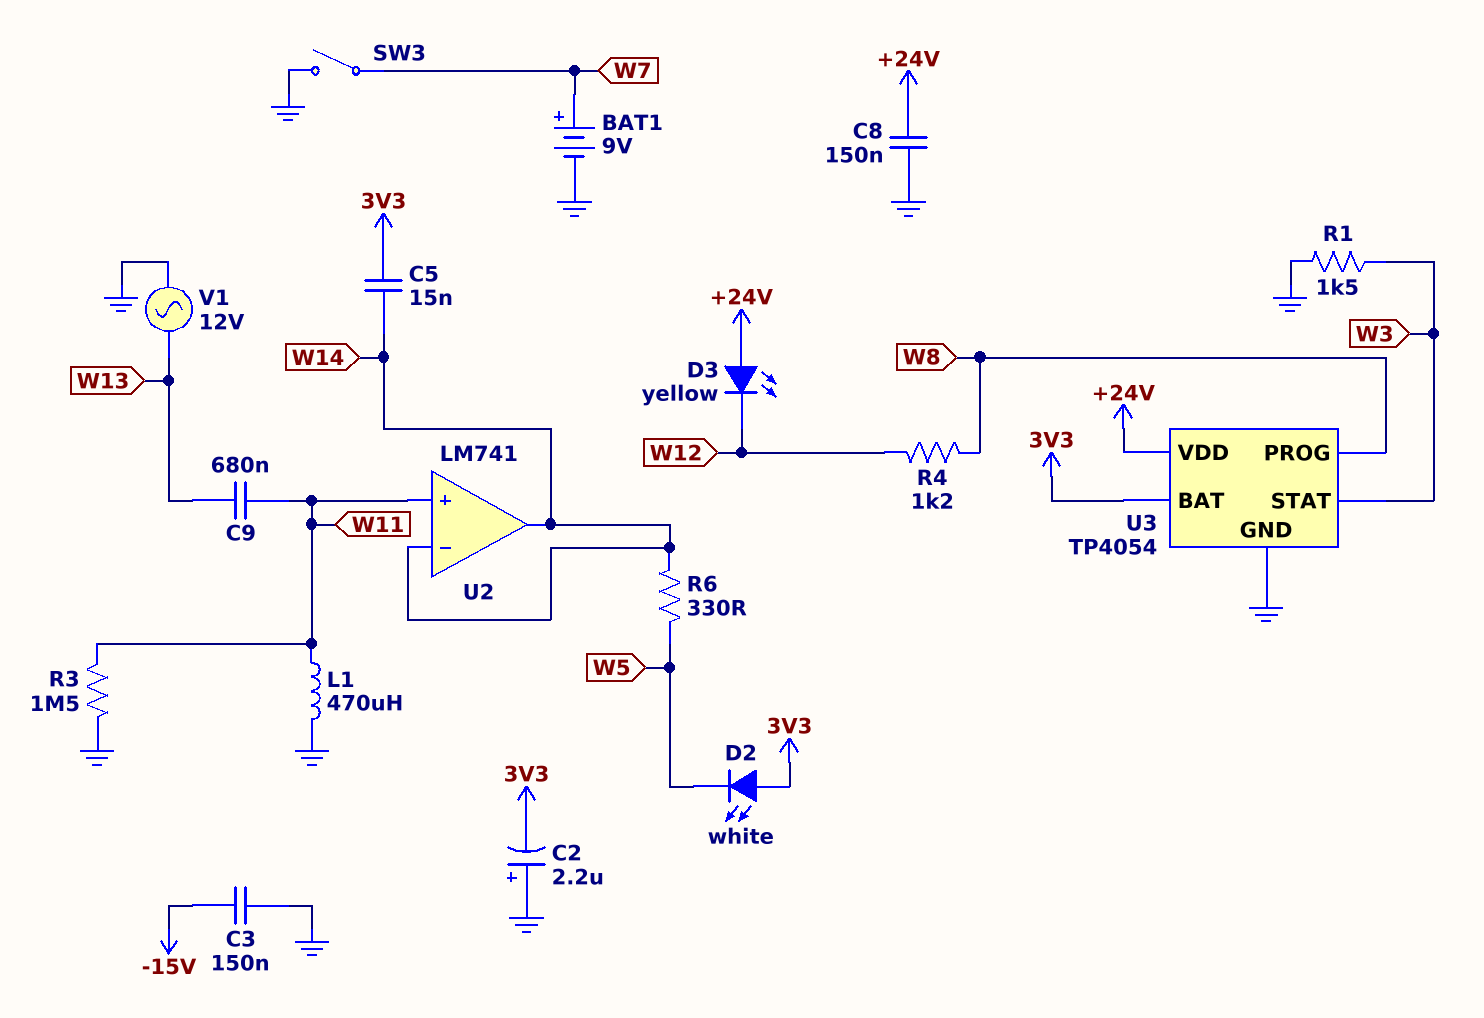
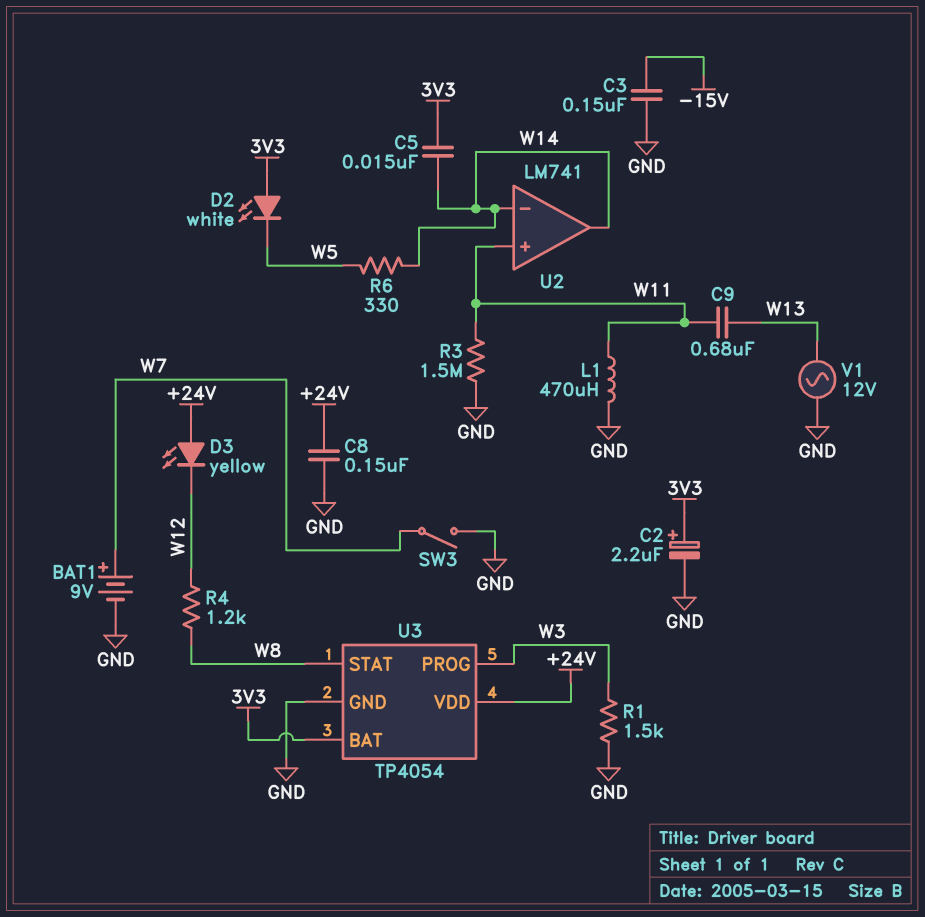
C2: 2.2uF (plus GND, minus 3V3) -> 2.2uF (plus 3V3, minus GND)
U3 pin PROG: W8 -> W3
U3 pin STAT: W3 -> W8

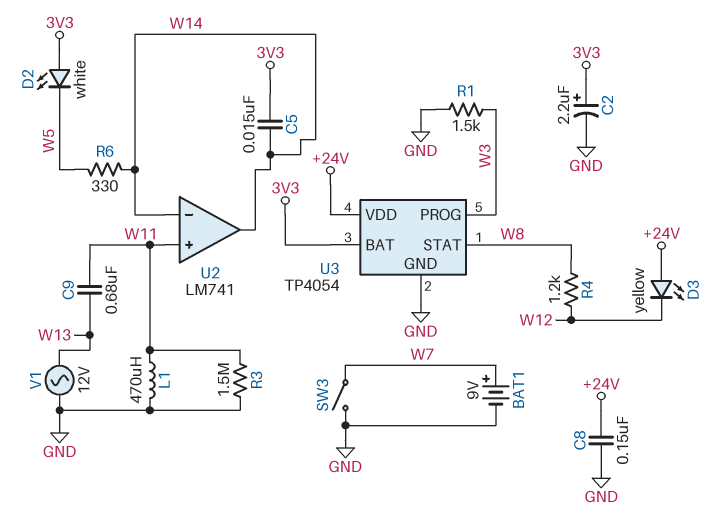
C3: 150nF (-15V, GND) -> none

